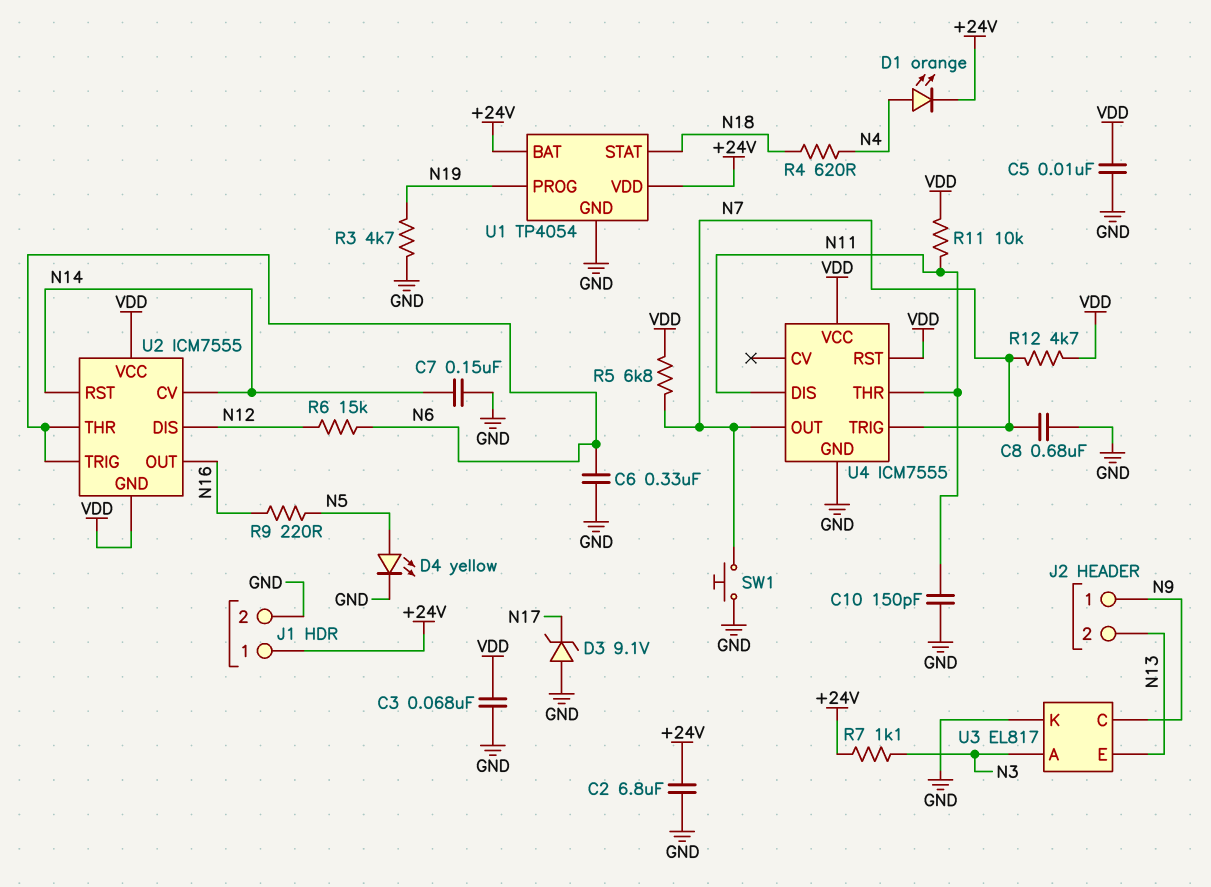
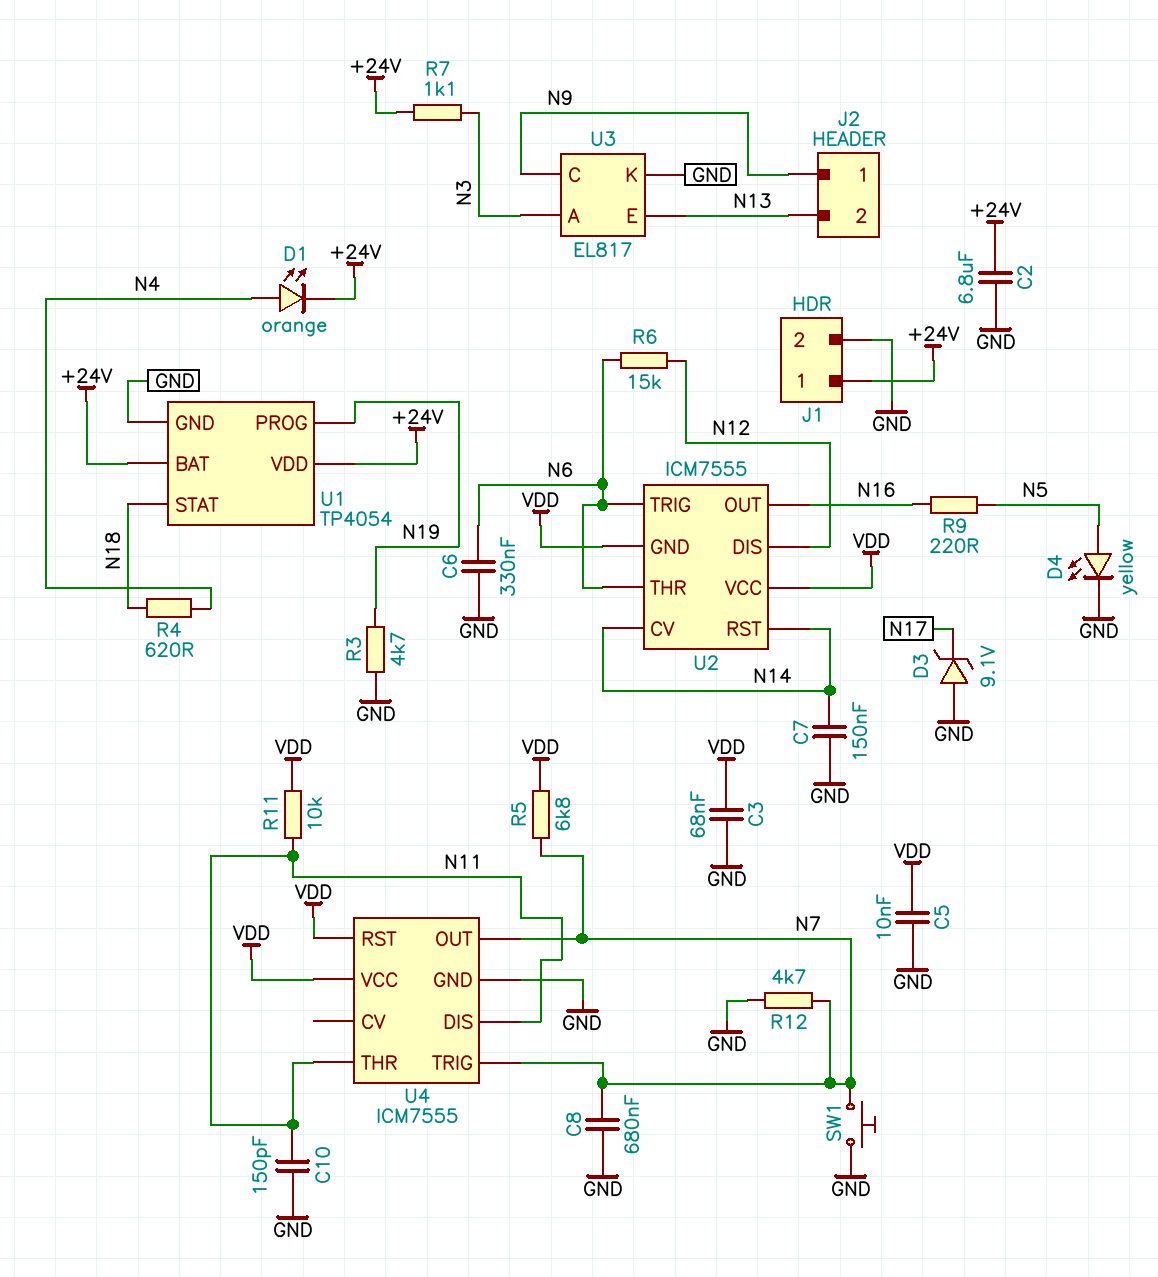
R12: 4.7k (N7, VDD) -> 4.7k (GND, N7)

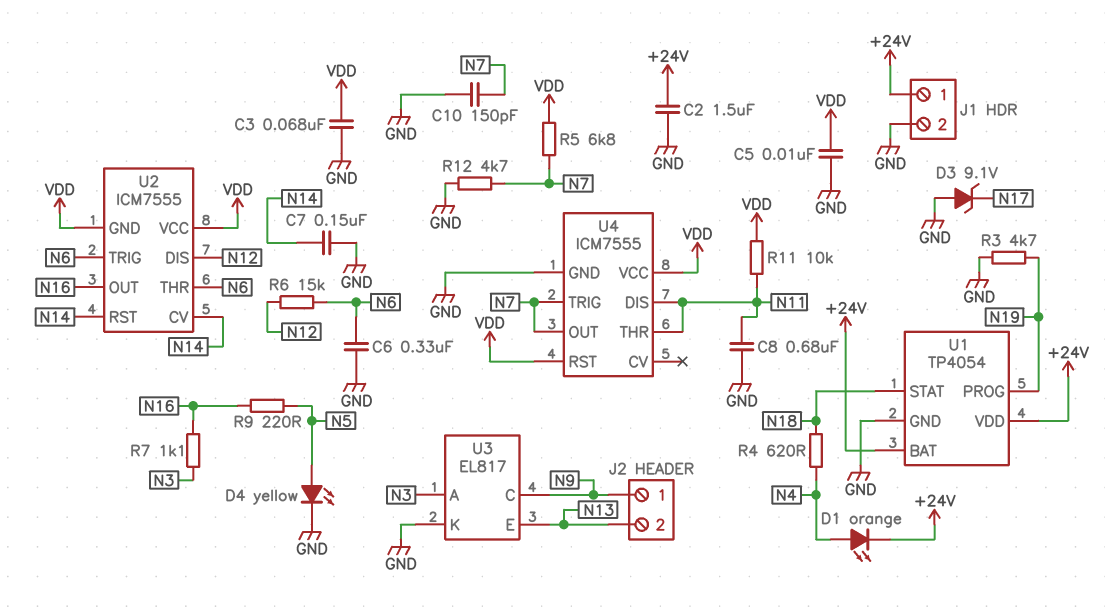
C2: 6.8uF (+24V, GND) -> 1.5uF (+24V, GND)
C8: 680nF (GND, N7) -> 680nF (GND, N11)
C10: 150pF (GND, N11) -> 150pF (GND, N7)
R7: 1.1k (+24V, N3) -> 1.1k (N3, N16)
SW1: button (GND, N7) -> none

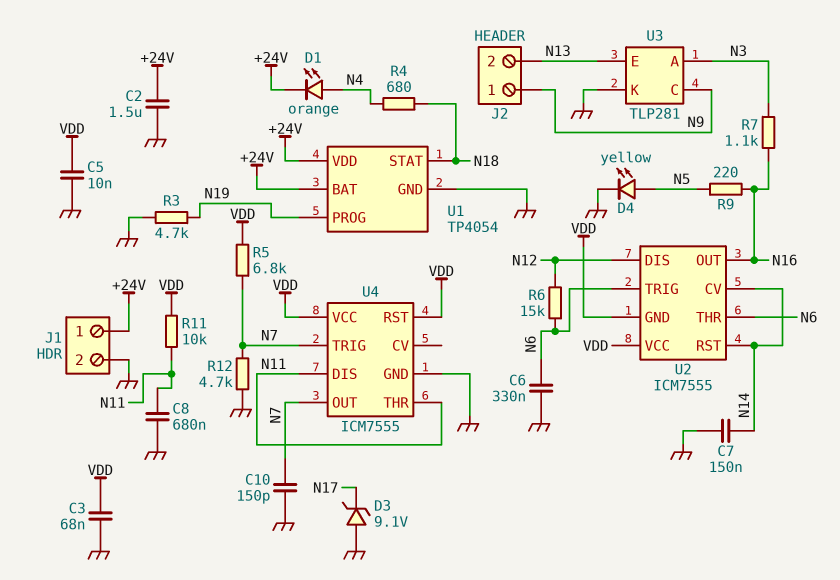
R4: 620 (N4, N18) -> 680 (N4, N18)
U3: EL817 -> TLP281

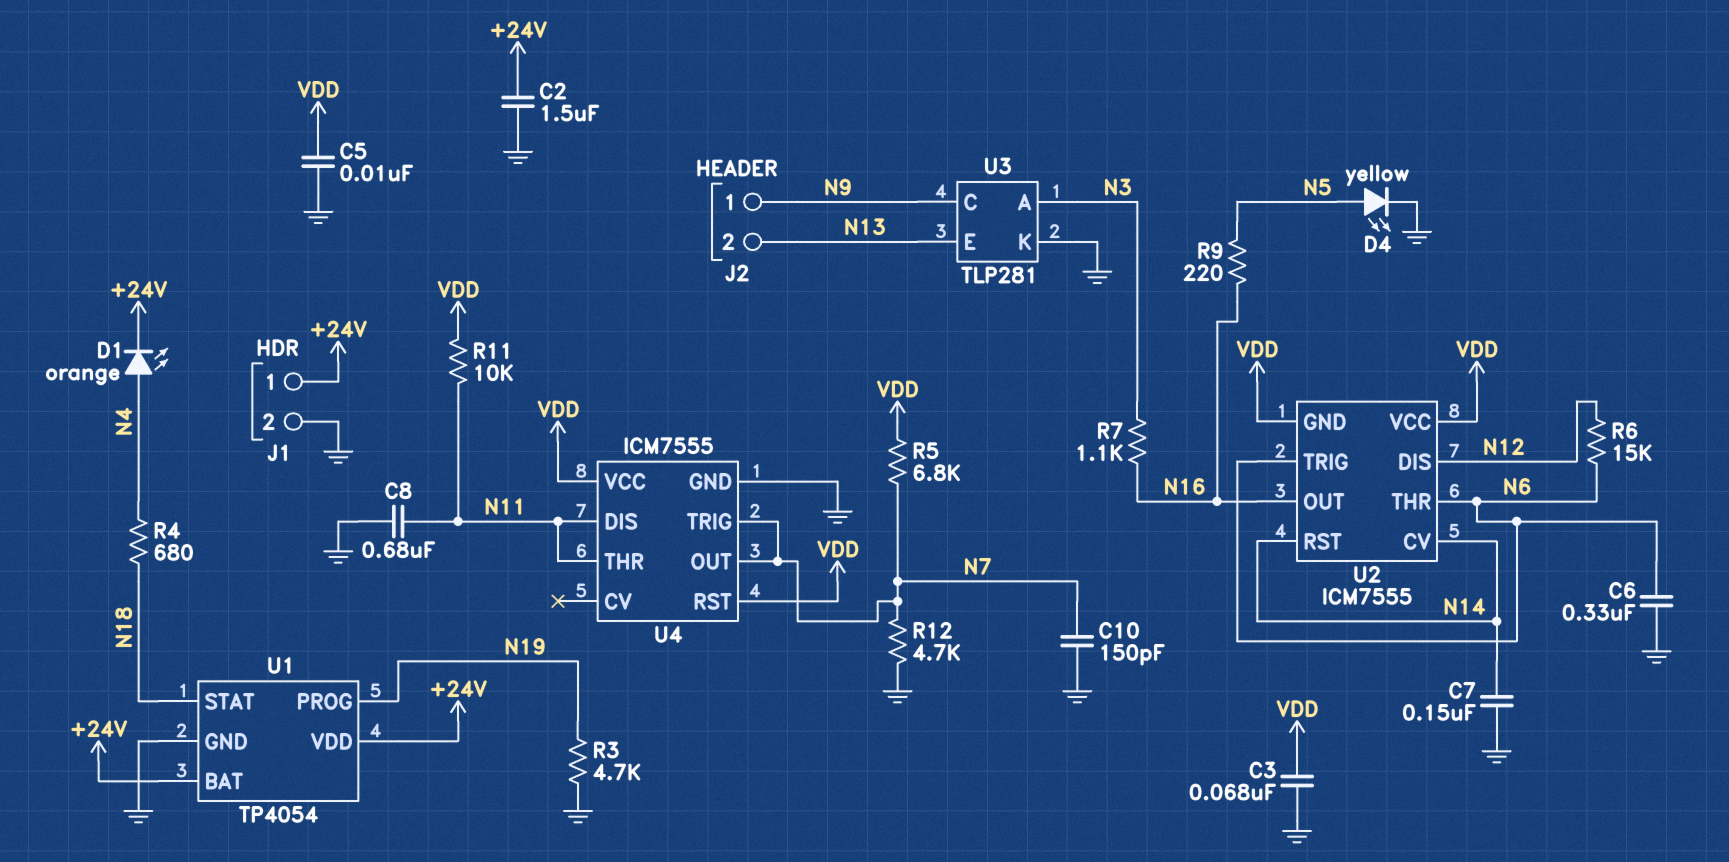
D3: zener 9.1V (A GND, K N17) -> none

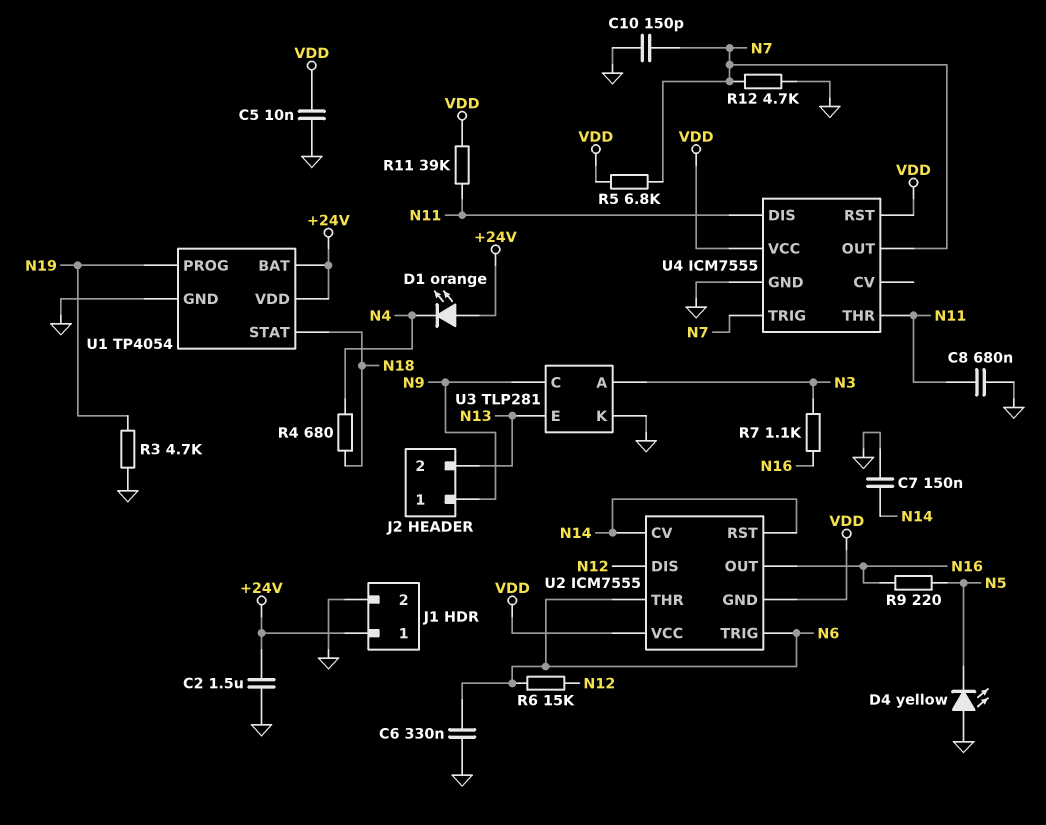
C3: 68nF (GND, VDD) -> none
D1: LED orange (A N4, K +24V) -> LED orange (A +24V, K N4)
D4: LED yellow (A N5, K GND) -> LED yellow (A GND, K N5)
R11: 10k (N11, VDD) -> 39k (N11, VDD)

